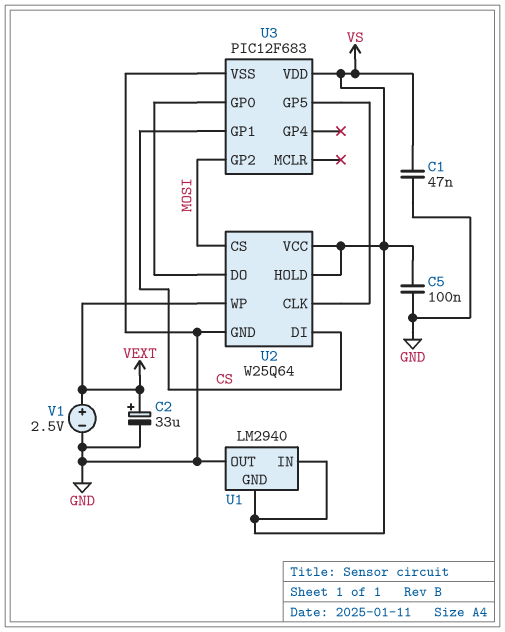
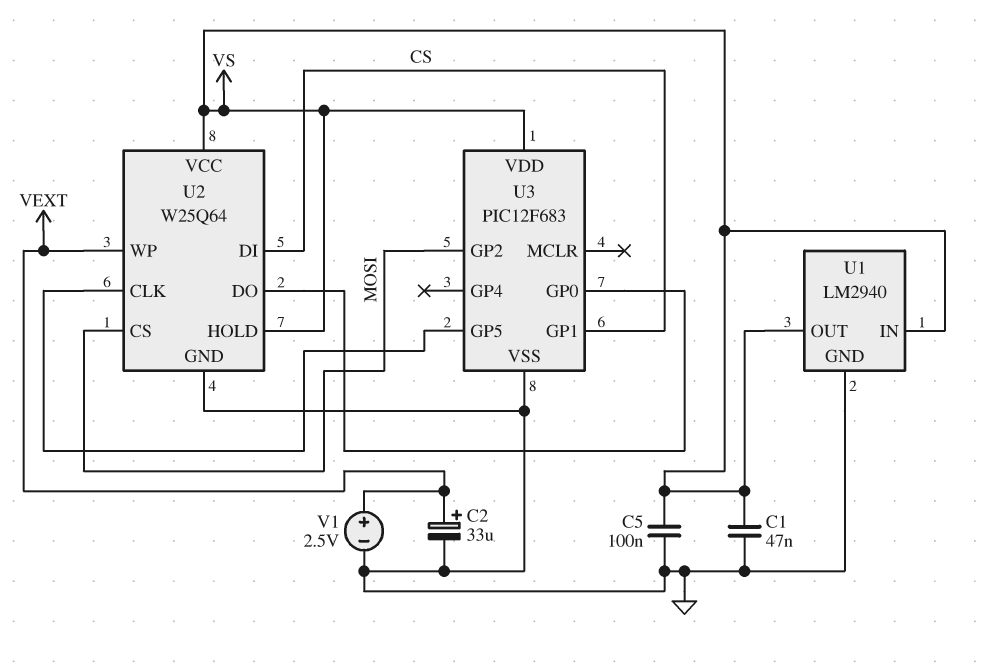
U1 pin GND: VS -> GND
U1 pin OUT: GND -> VS

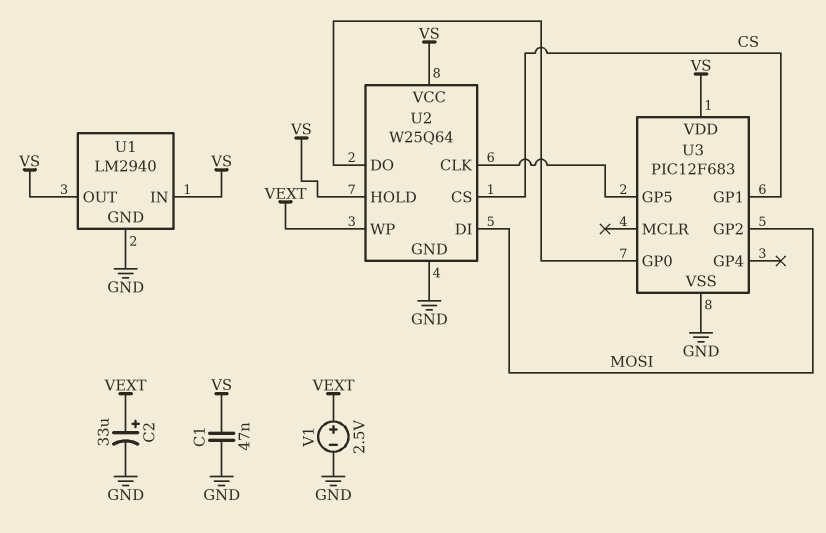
C5: 100nF (GND, VS) -> none
U2 pin CS: MOSI -> CS
U2 pin DI: CS -> MOSI

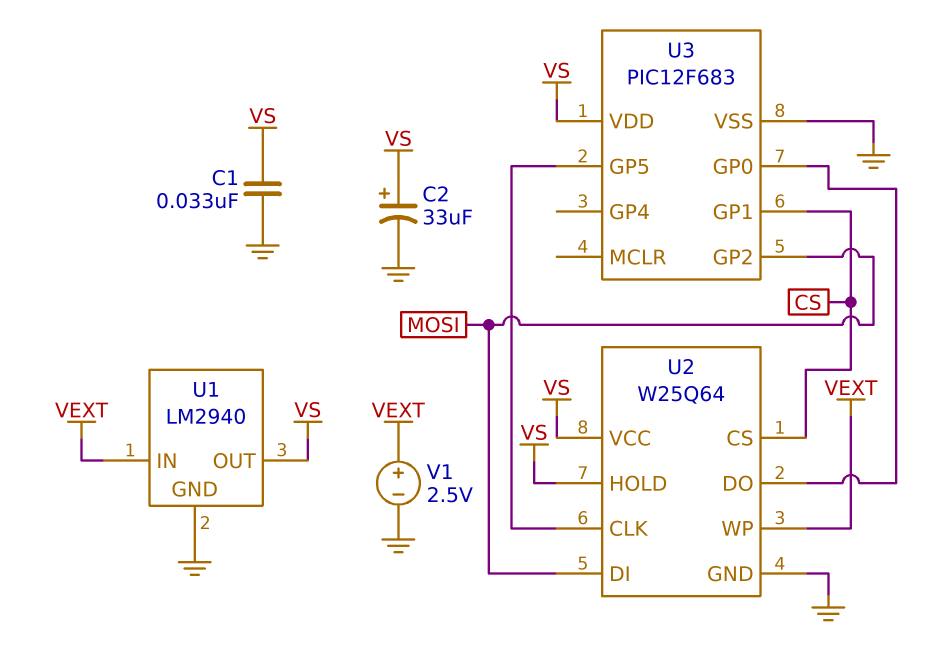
C1: 47nF (GND, VS) -> 33nF (GND, VS)
C2: 33uF (plus VEXT, minus GND) -> 33uF (plus VS, minus GND)
U1 pin IN: VS -> VEXT

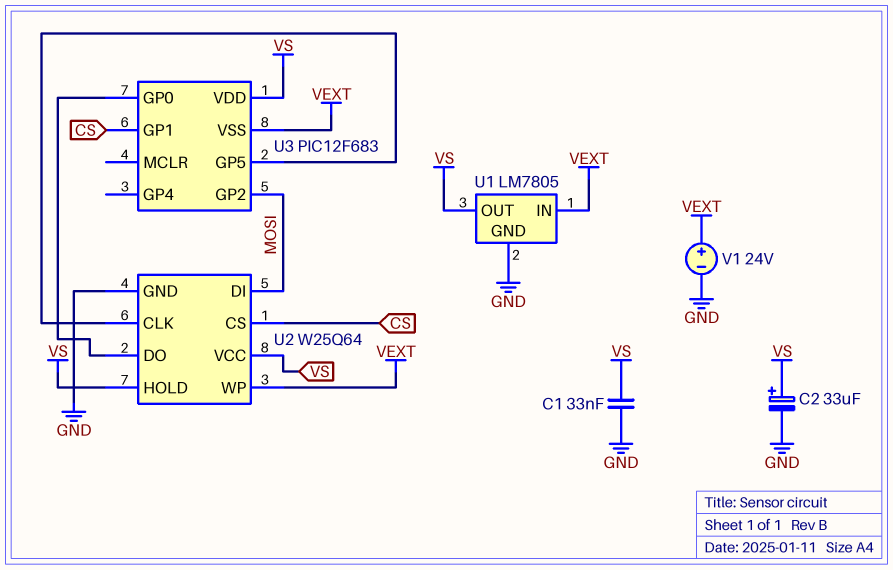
U1: LM2940 -> LM7805
U3 pin VSS: GND -> VEXT
V1: 2.5V (plus VEXT, minus GND) -> 24V (plus VEXT, minus GND)

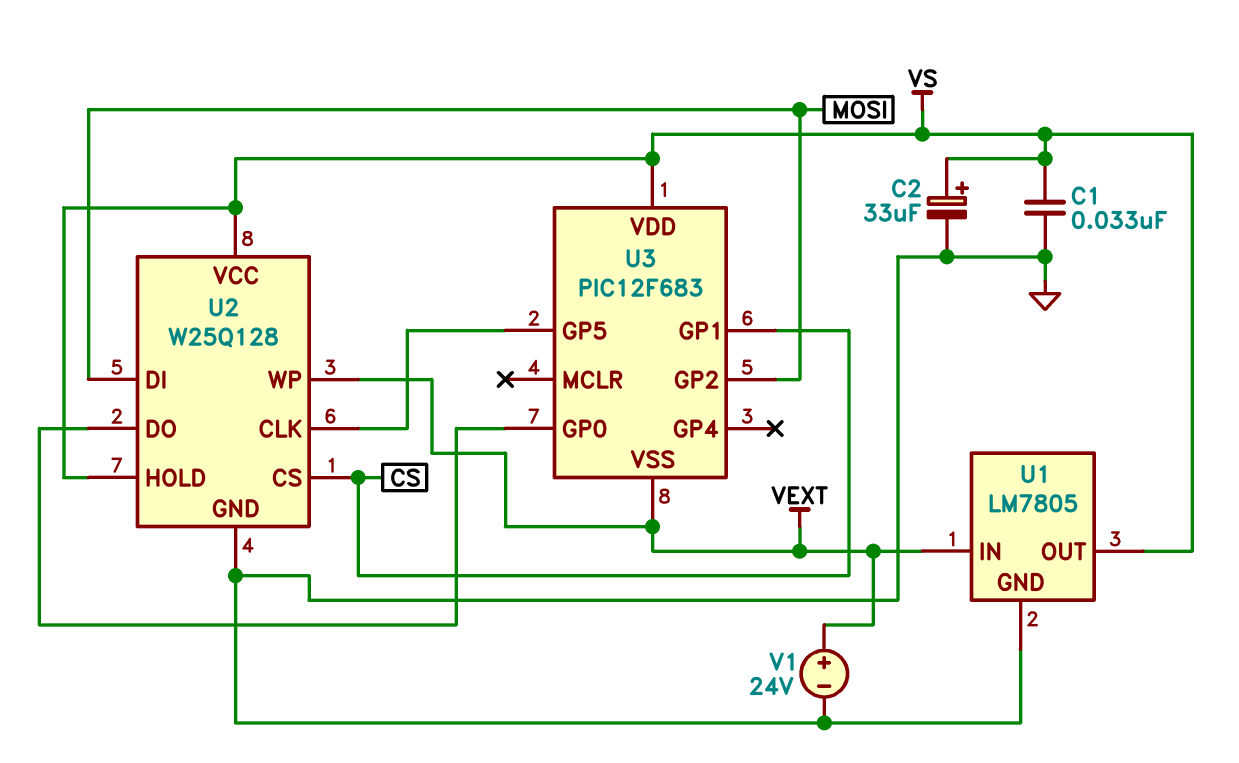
U2: W25Q64 -> W25Q128

